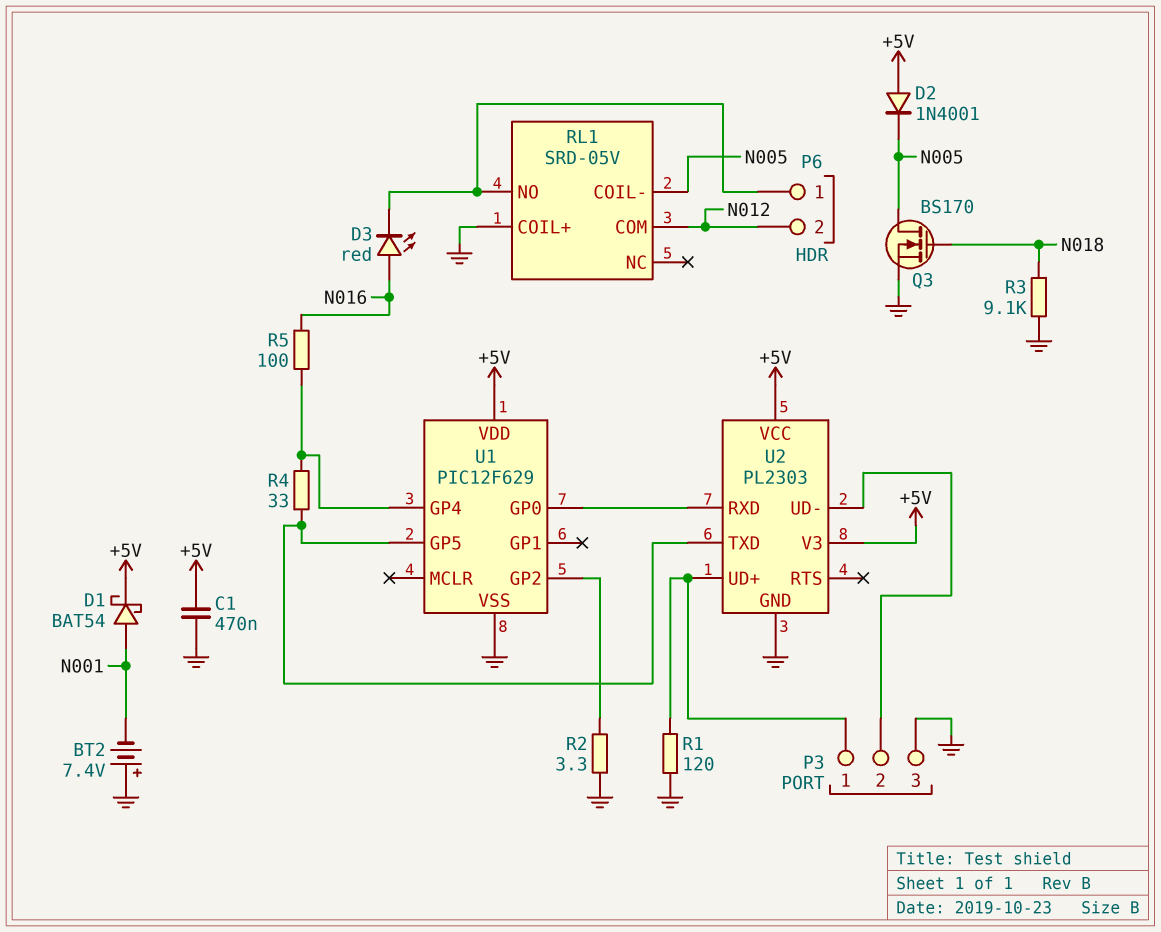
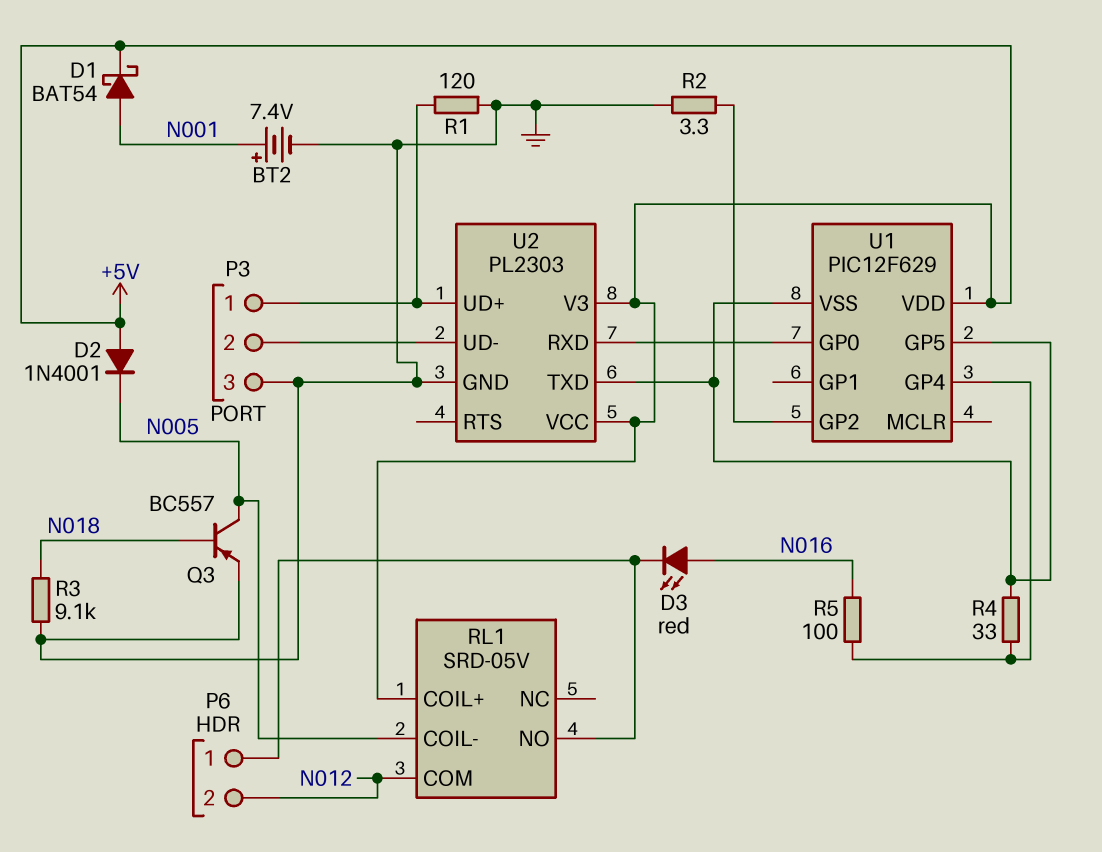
BT2: 7.4V (plus GND, minus N001) -> 7.4V (plus N001, minus GND)
C1: 470nF (+5V, GND) -> none
Q3: NMOS BS170 (G N018, D N005, S GND) -> PNP BC557 (B N018, C N005, E GND)
RL1 pin COIL+: GND -> +5V
U1 pin VSS: GND -> U1/GP5

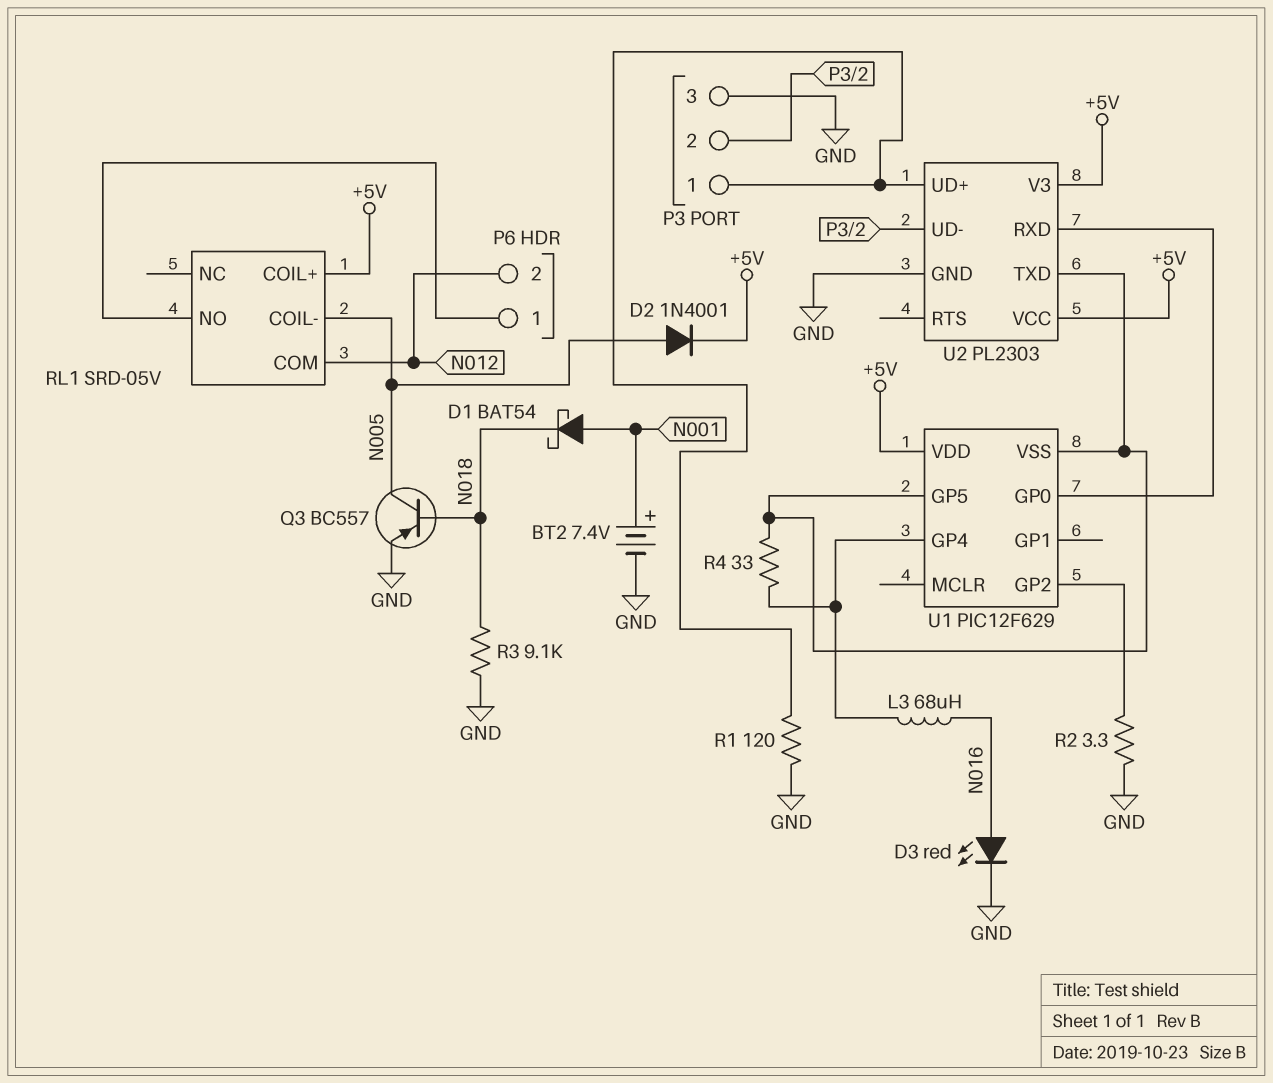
D1: schottky BAT54 (A N001, K +5V) -> schottky BAT54 (A N001, K N018)
D2: diode 1N4001 (A +5V, K N005) -> diode 1N4001 (A N005, K +5V)
D3: LED red (A N016, K P6/1) -> LED red (A N016, K GND)
L3: none -> 68uH (N016, U1/GP4)
R5: 100 (N016, U1/GP4) -> none

